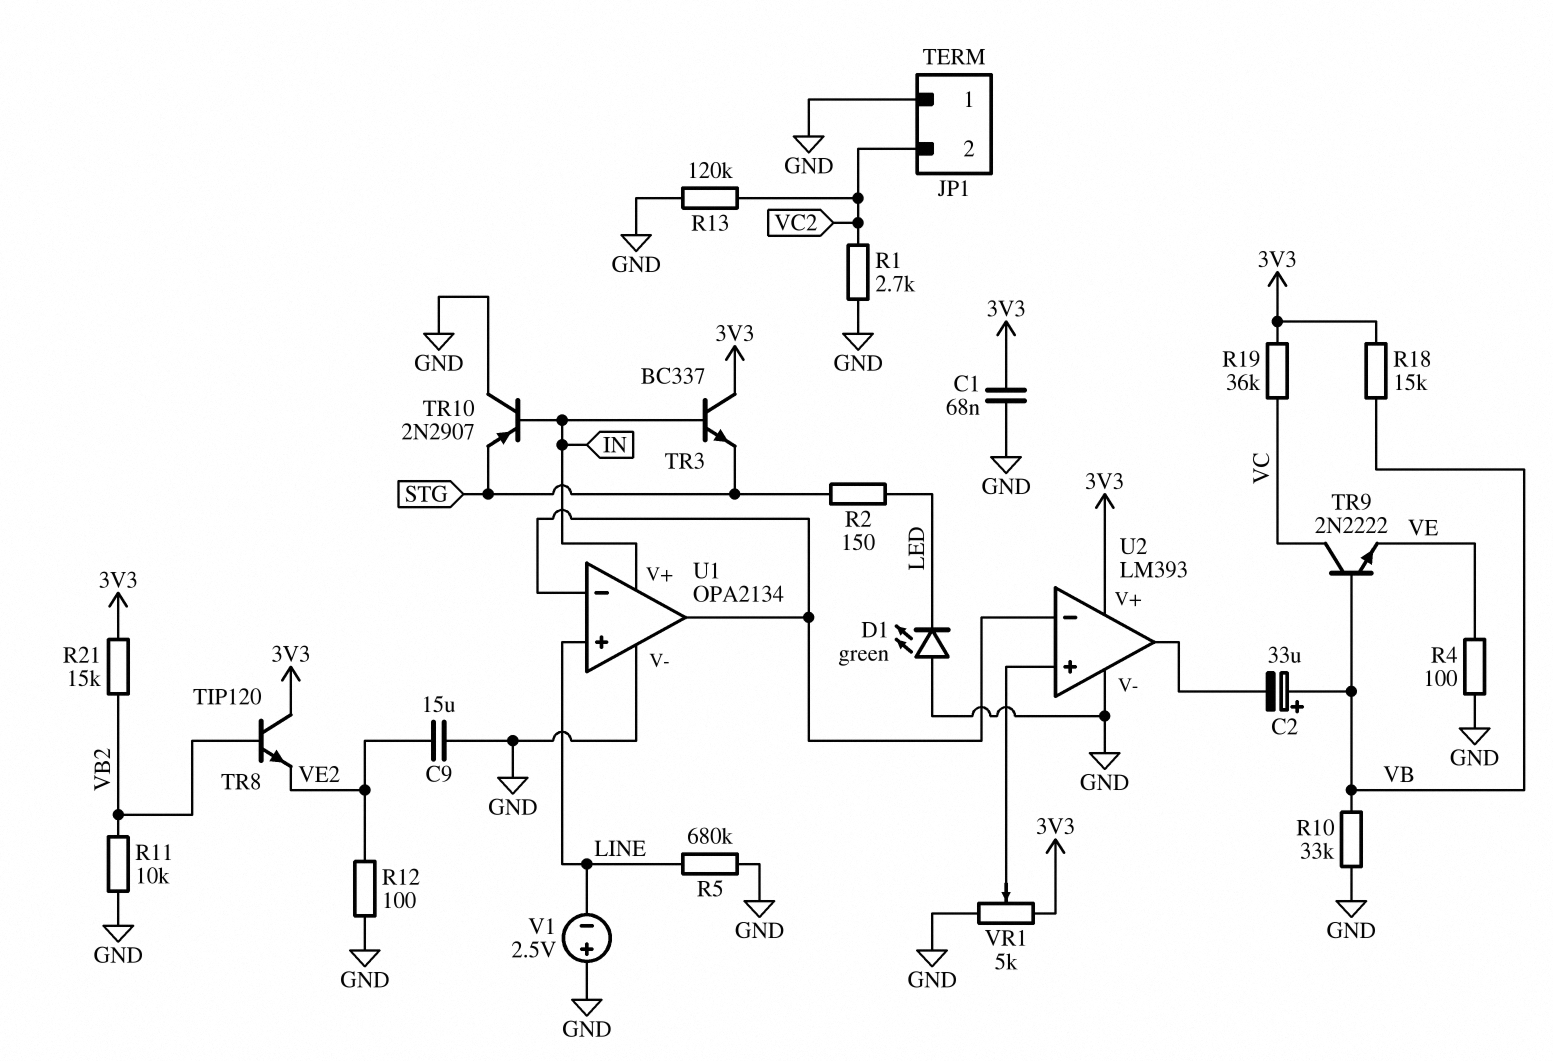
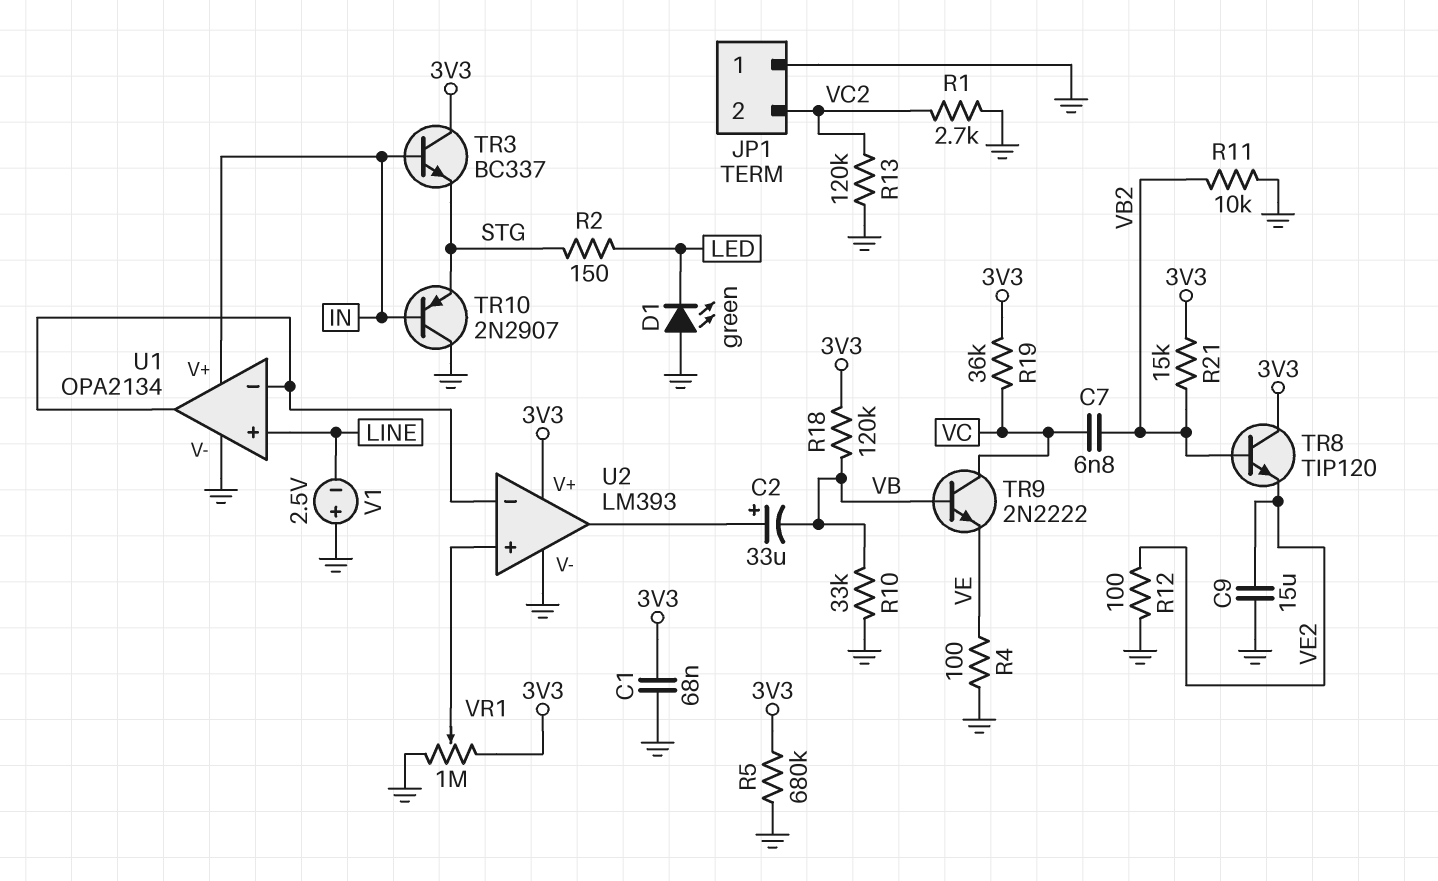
C2: 33uF (plus VB, minus U2/out) -> 33uF (plus U2/out, minus VB)
C7: none -> 6.8nF (VB2, VC)
R5: 680k (GND, LINE) -> 680k (3V3, GND)
R18: 15k (3V3, VB) -> 120k (3V3, VB)
VR1: 5k (3V3, GND, wiper U2/in+) -> 1M (3V3, GND, wiper U2/in+)

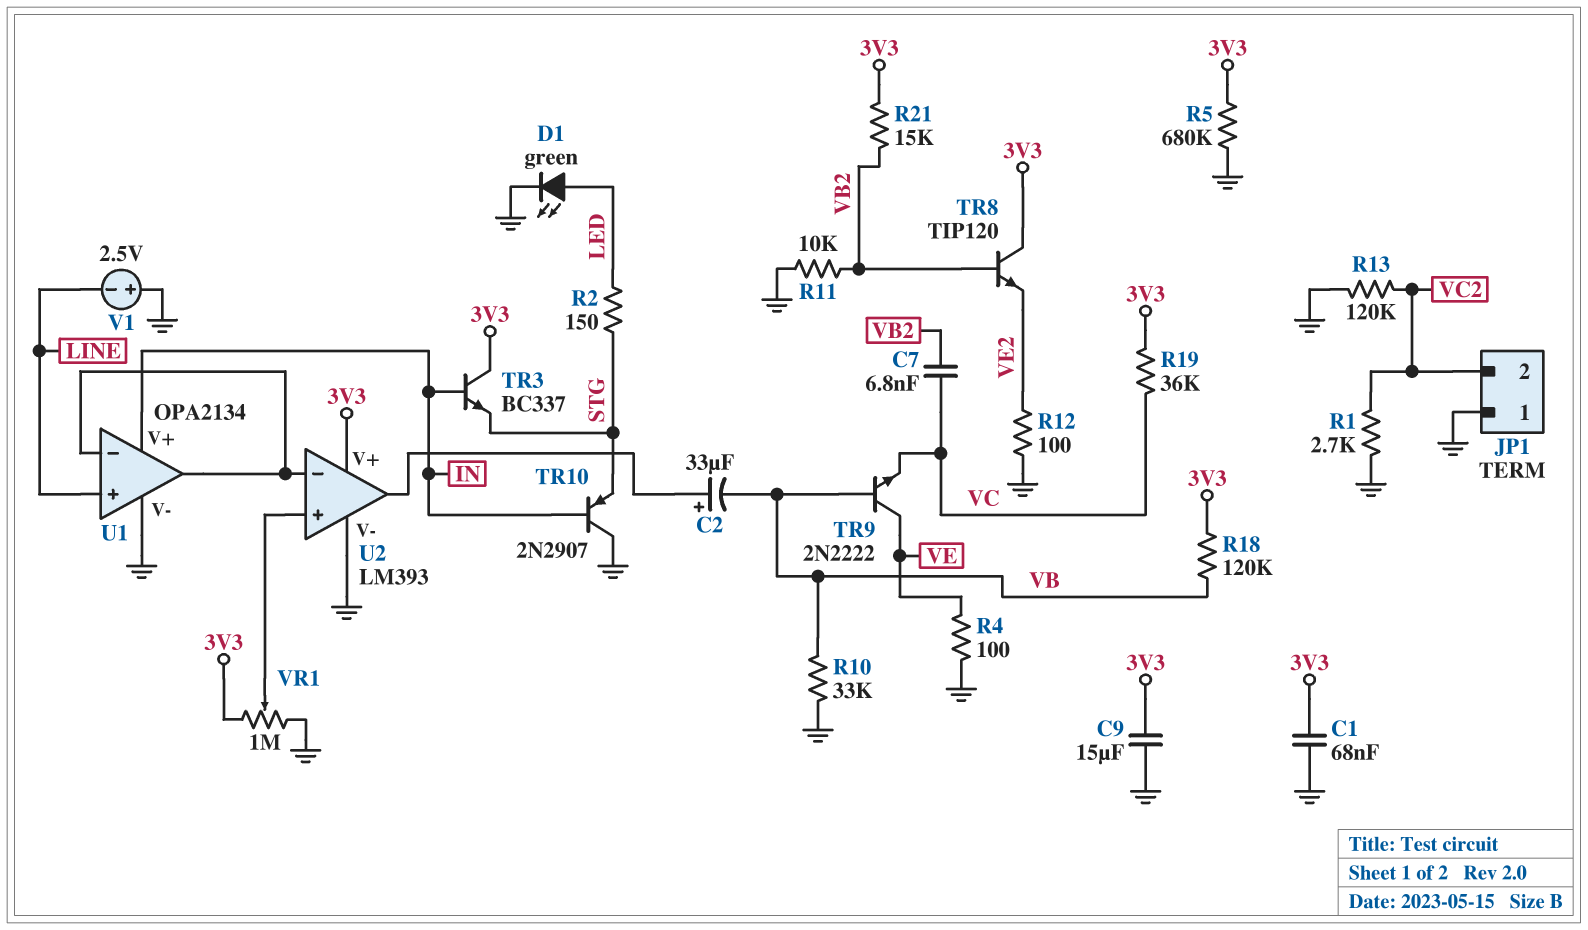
C9: 15uF (GND, VE2) -> 15uF (3V3, GND)
D1: LED green (A GND, K LED) -> LED green (A LED, K GND)
TR9: NPN 2N2222 (B VB, C VC, E VE) -> NPN 2N2222 (B VB, C VE, E VC)

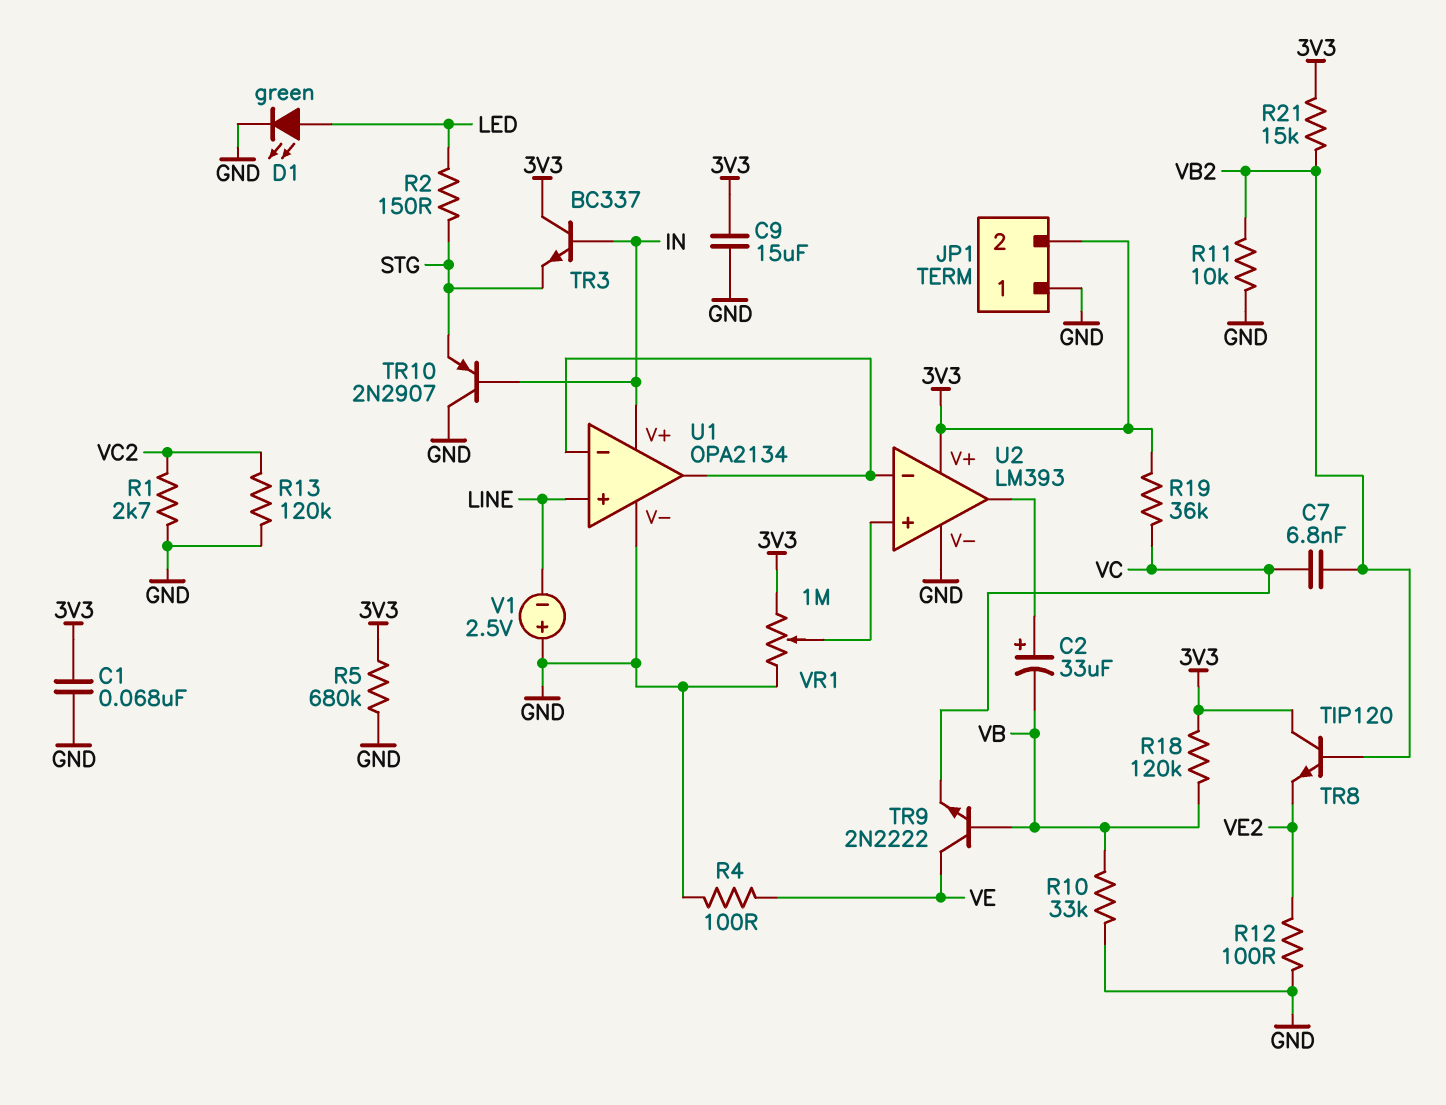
JP1 pin 2: VC2 -> 3V3

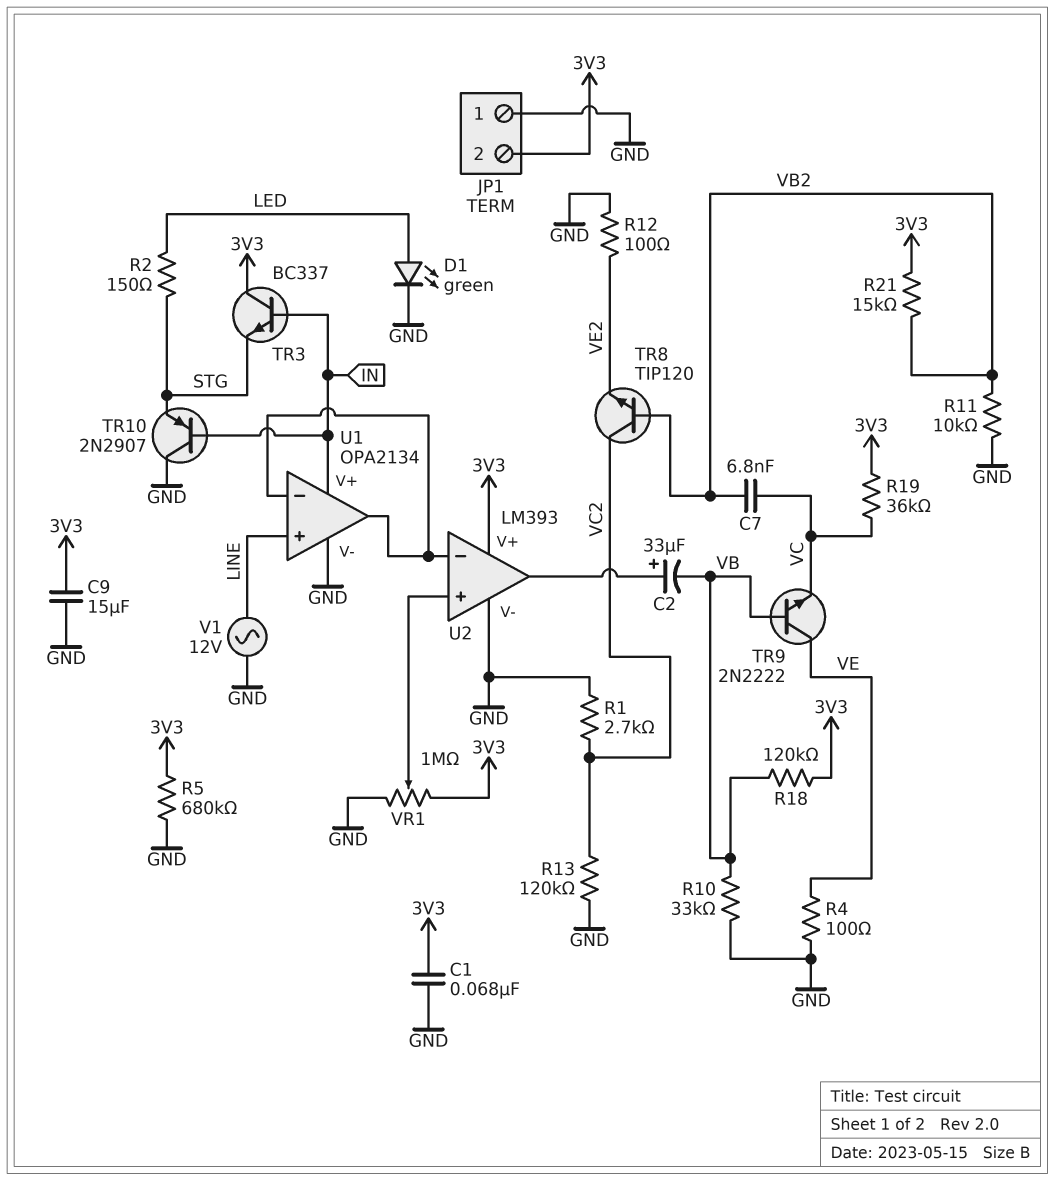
TR8: NPN TIP120 (B VB2, C 3V3, E VE2) -> NPN TIP120 (B VB2, C VC2, E VE2)
V1: 2.5V (plus GND, minus LINE) -> AC 12V (GND, LINE)

